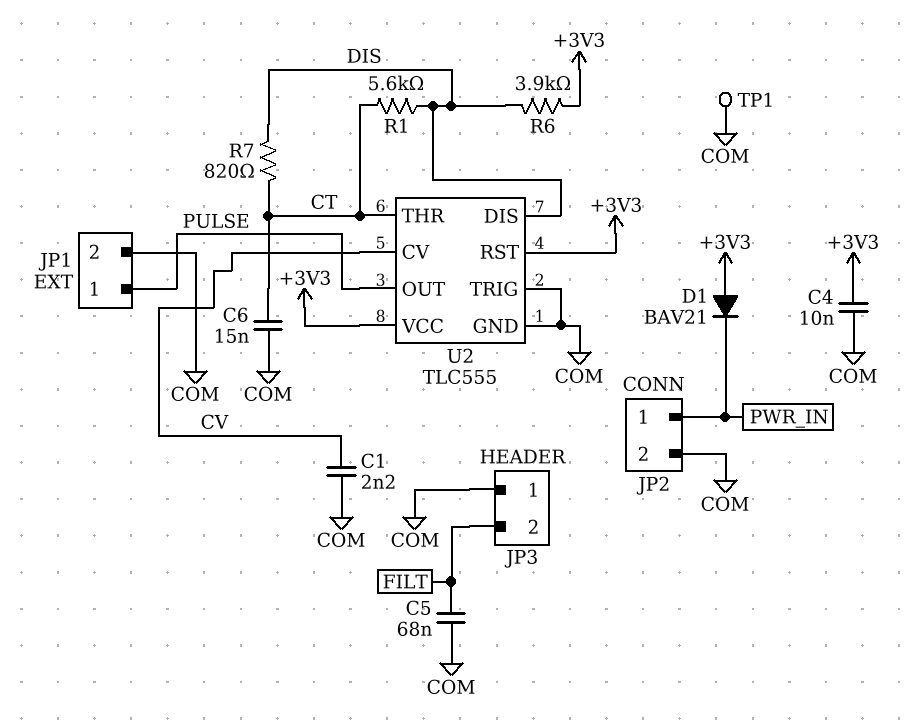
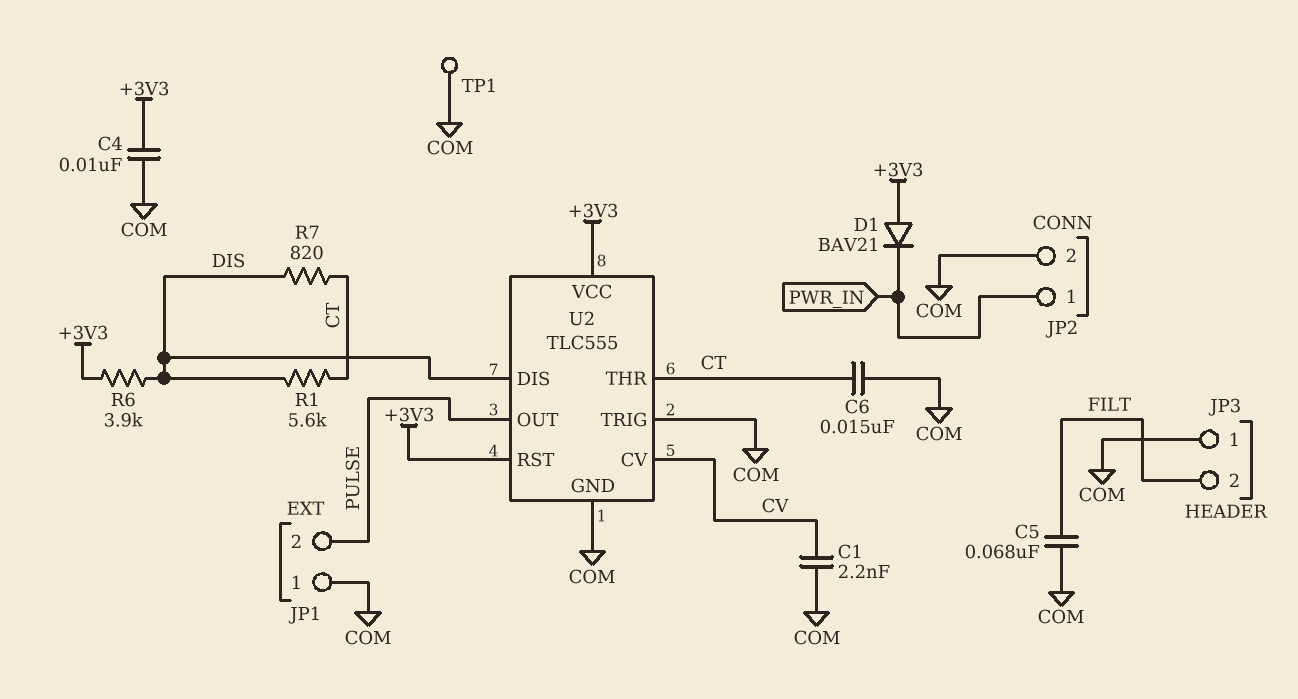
JP1 pin 1: PULSE -> COM
JP1 pin 2: COM -> PULSE

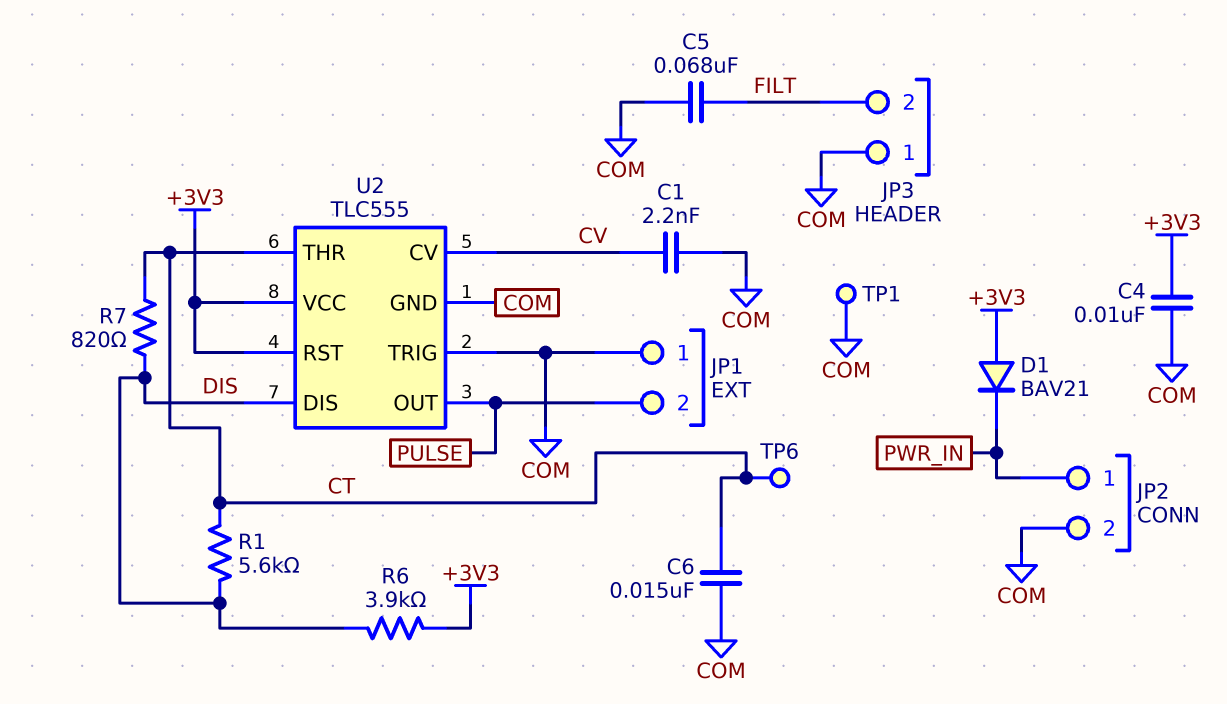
TP6: none -> test point (CT)

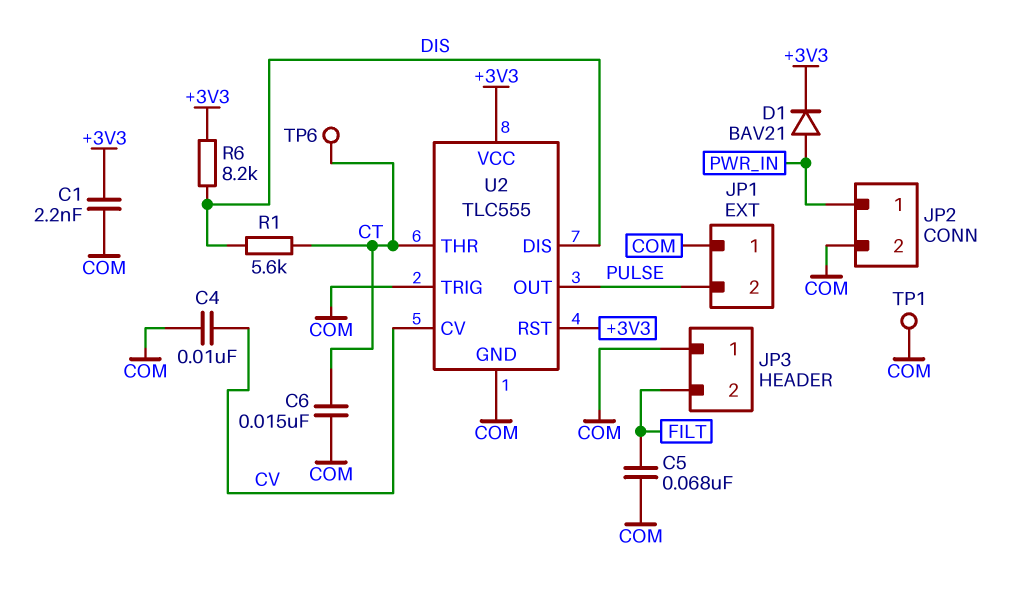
C1: 2.2nF (COM, CV) -> 2.2nF (+3V3, COM)
C4: 10nF (+3V3, COM) -> 10nF (COM, CV)
D1: diode BAV21 (A +3V3, K PWR_IN) -> diode BAV21 (A PWR_IN, K +3V3)
R6: 3.9k (+3V3, DIS) -> 8.2k (+3V3, DIS)
R7: 820 (CT, DIS) -> none

